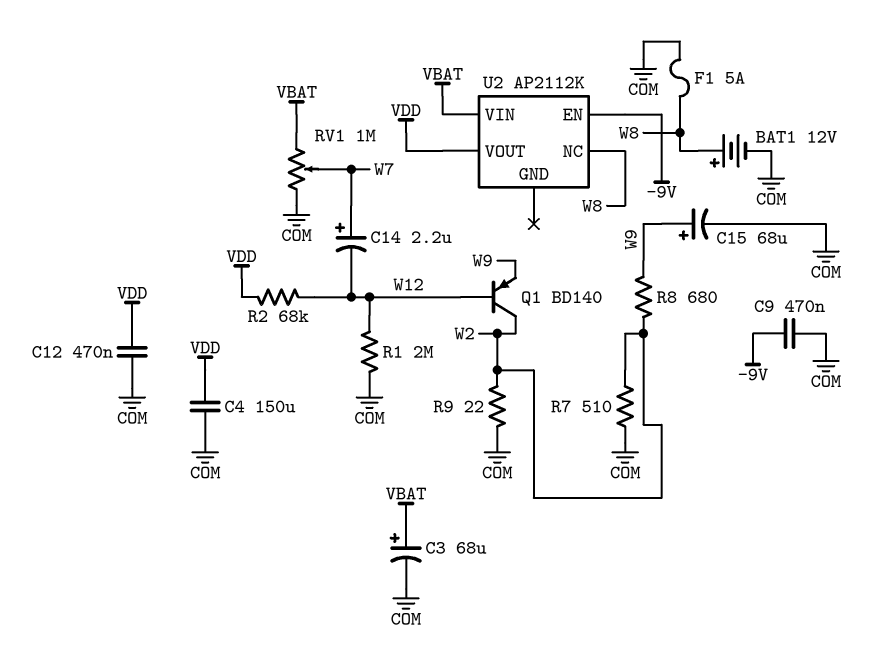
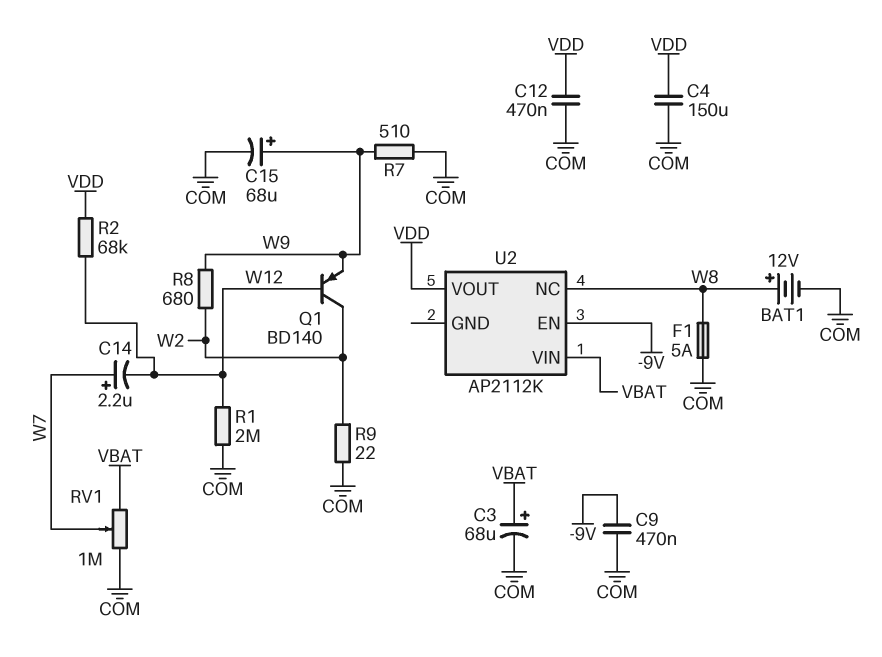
R7: 510 (COM, W2) -> 510 (COM, W9)

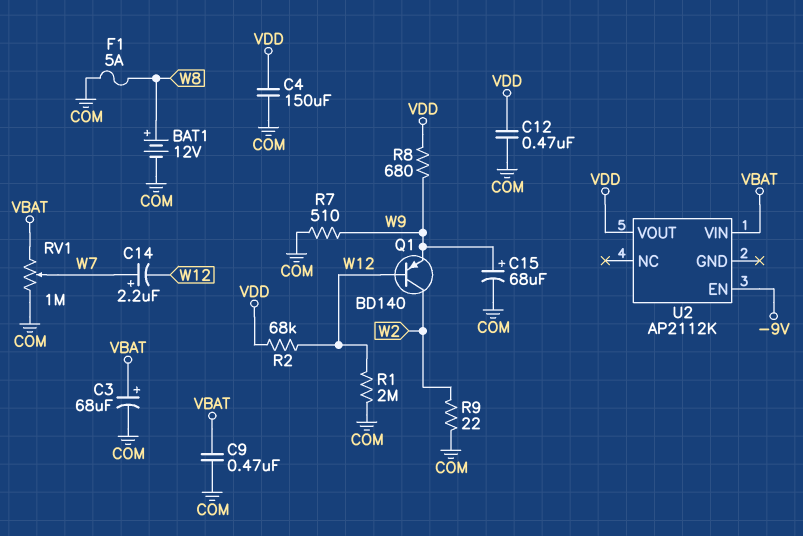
C9: 470nF (-9V, COM) -> 470nF (COM, VBAT)
R8: 680 (W2, W9) -> 680 (VDD, W9)
U2 pin NC: W8 -> none

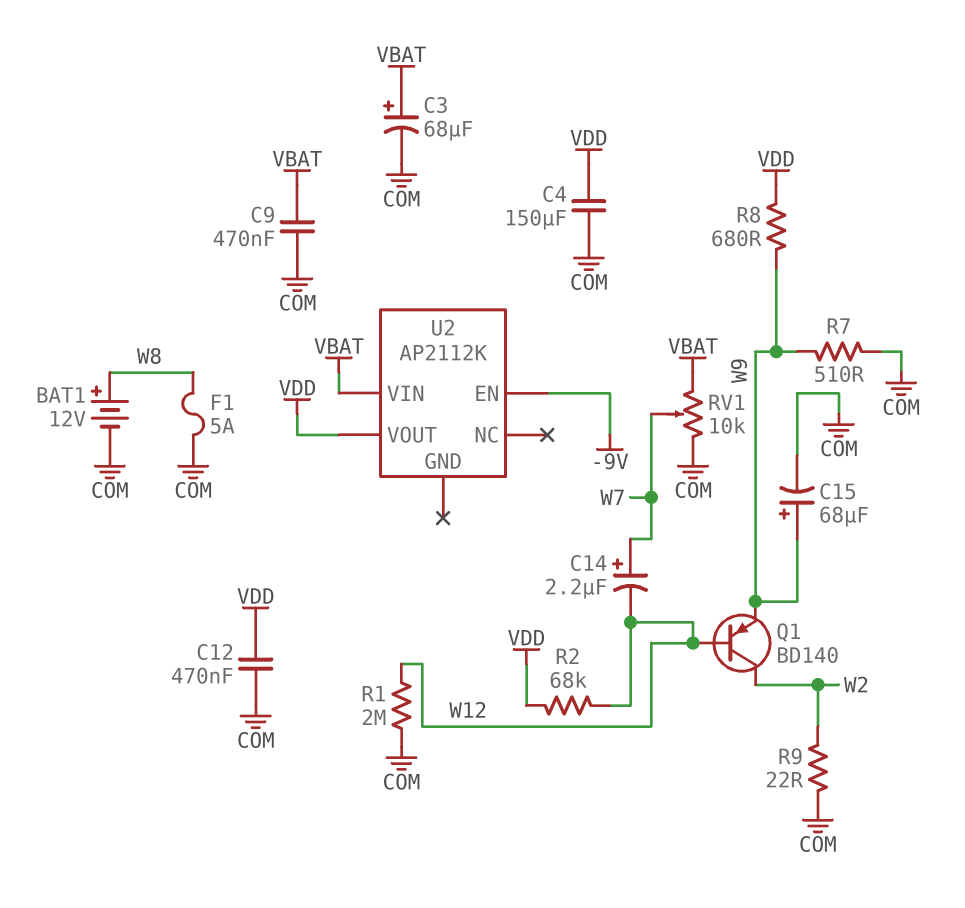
RV1: 1M (COM, VBAT, wiper W7) -> 10k (COM, VBAT, wiper W7)

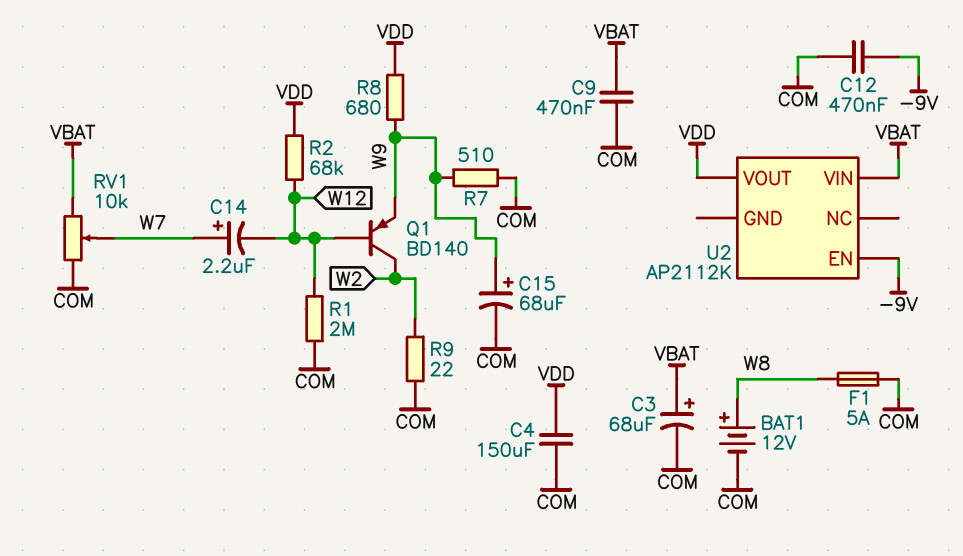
C12: 470nF (COM, VDD) -> 470nF (-9V, COM)

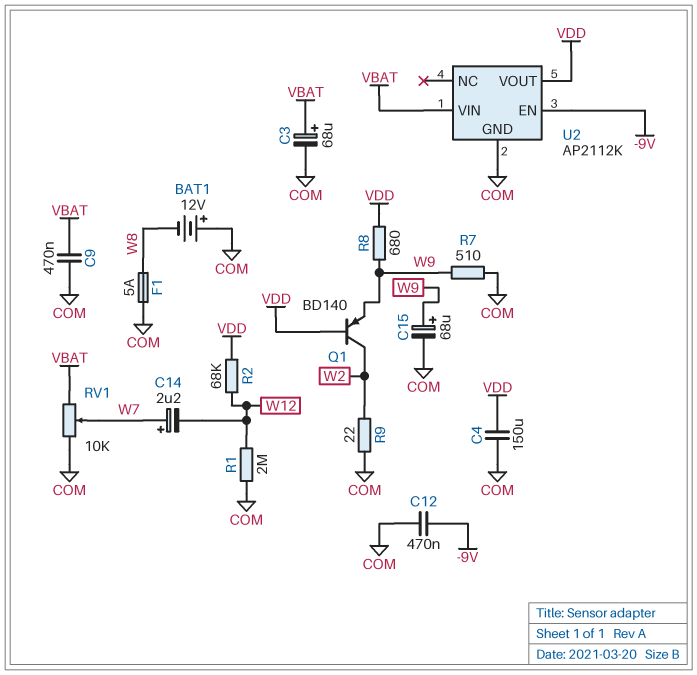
BAT1: 12V (plus W8, minus COM) -> 12V (plus COM, minus W8)
Q1: PNP BD140 (B W12, C W2, E W9) -> PNP BD140 (B VDD, C W2, E W9)
U2 pin GND: none -> COM

